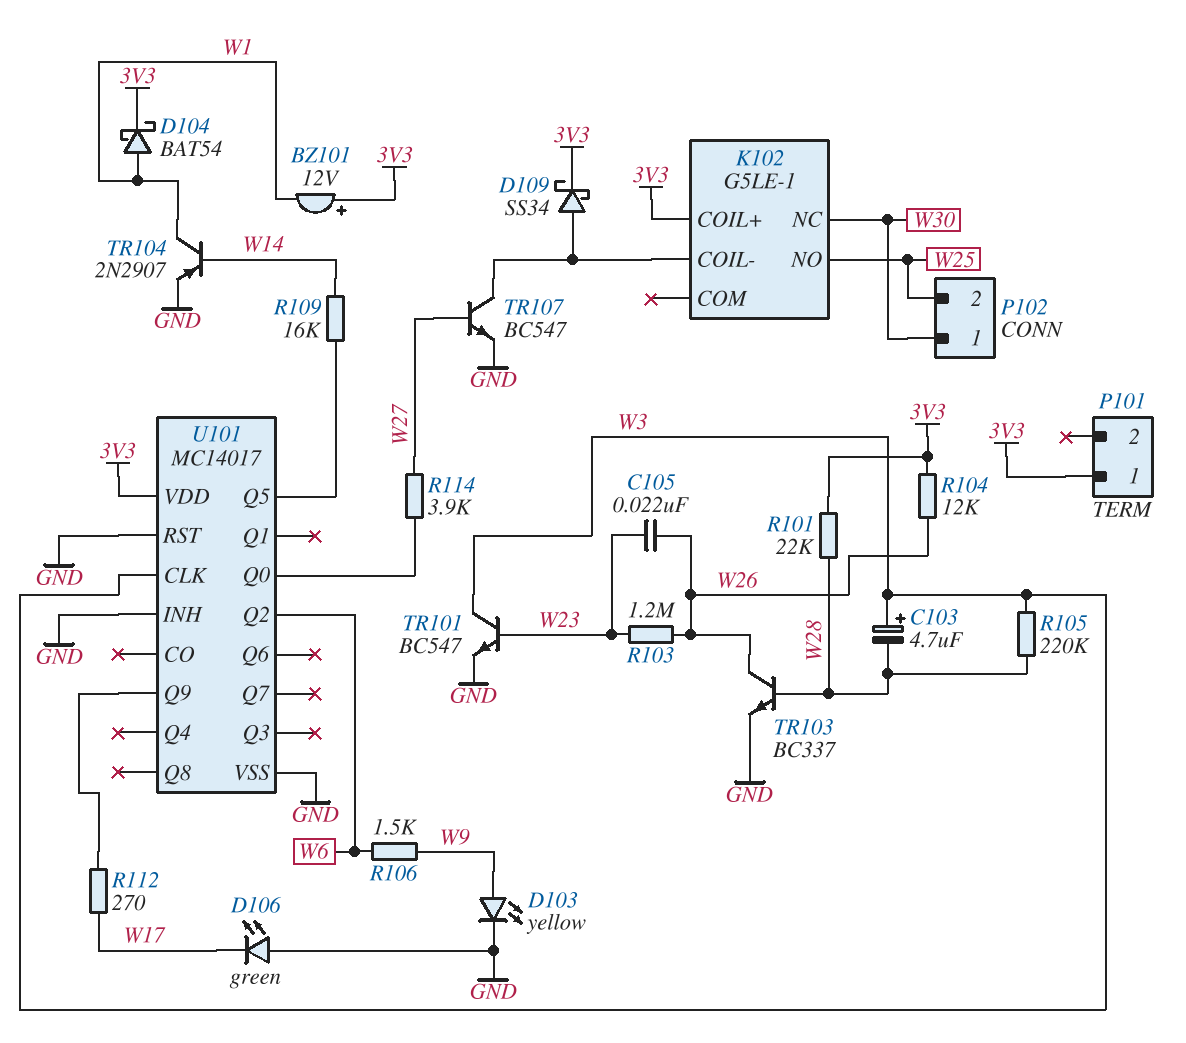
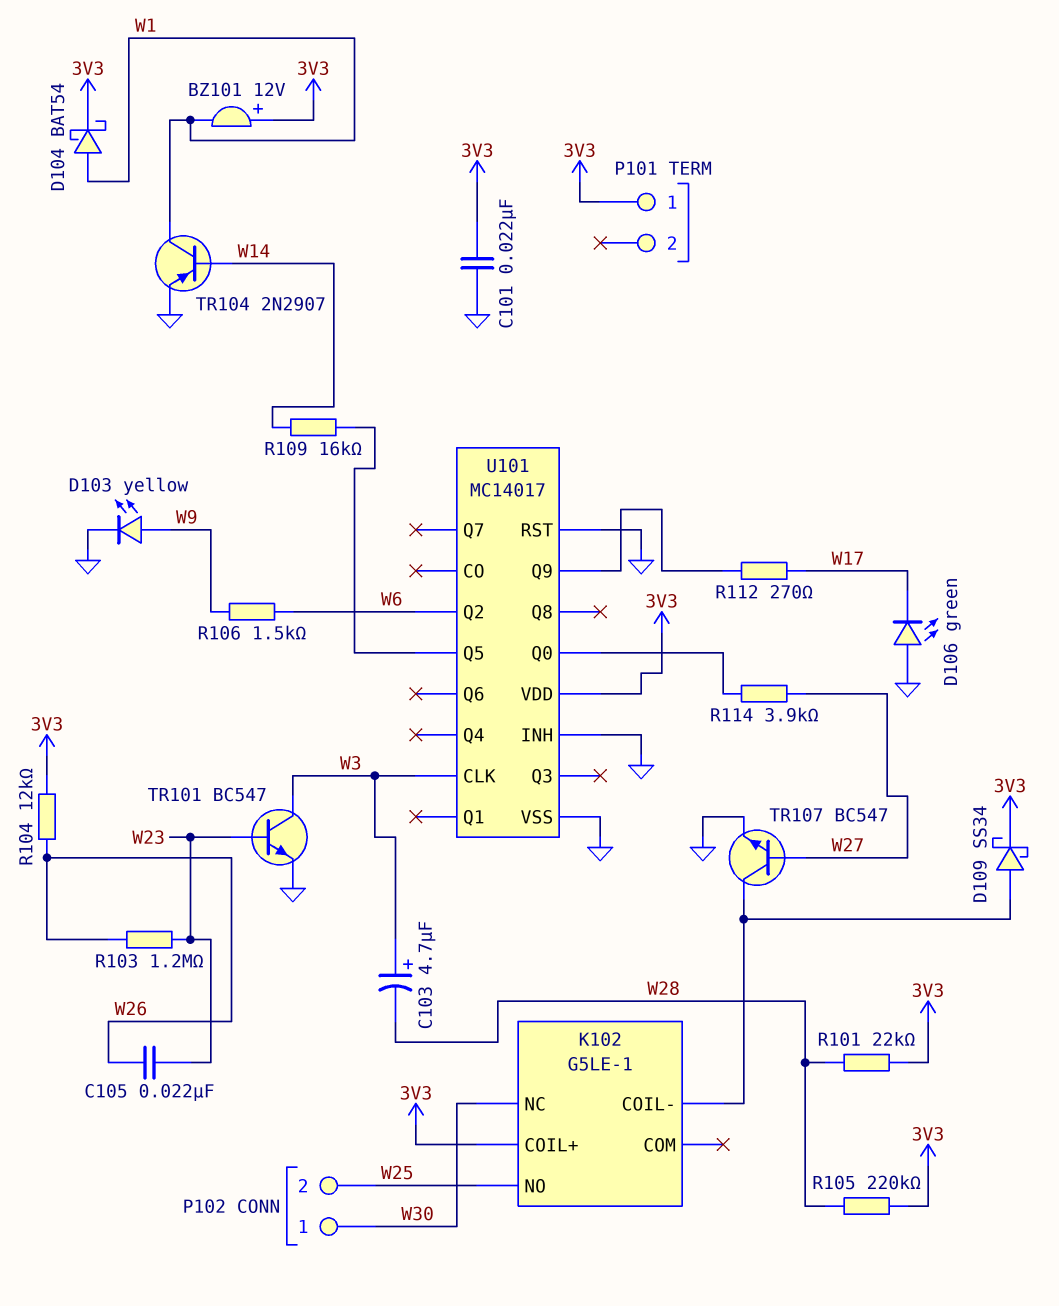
C101: none -> 22nF (3V3, GND)
R105: 220k (W3, W28) -> 220k (3V3, W28)
TR103: NPN BC337 (B W28, C W26, E GND) -> none

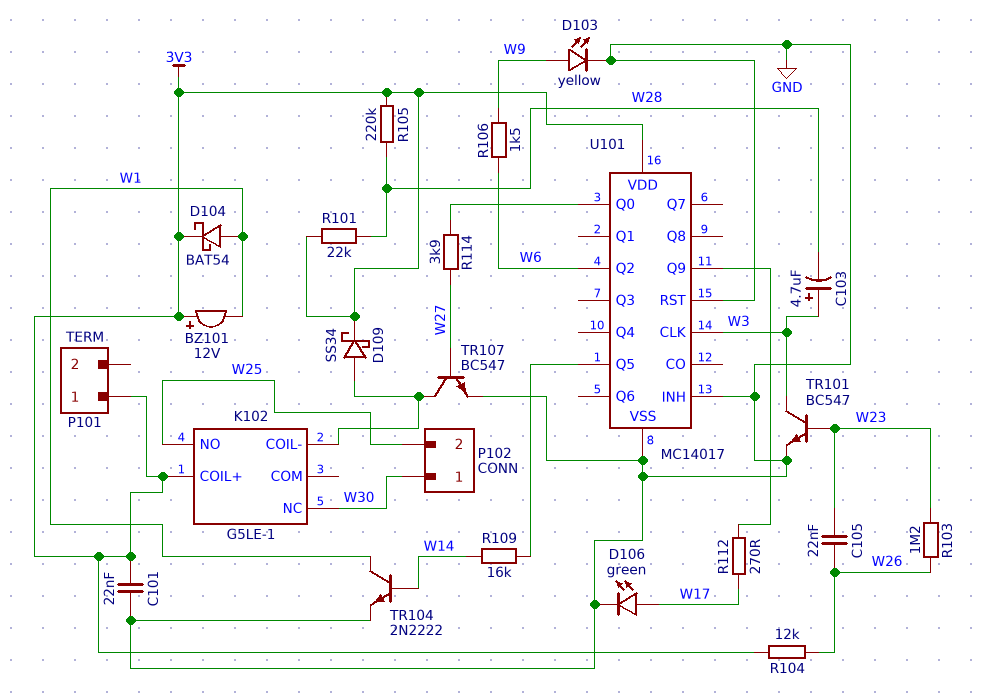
D106: LED green (A GND, K W17) -> LED green (A W17, K GND)
TR104: PNP 2N2907 (B W14, C W1, E GND) -> NPN 2N2222 (B W14, C W1, E GND)

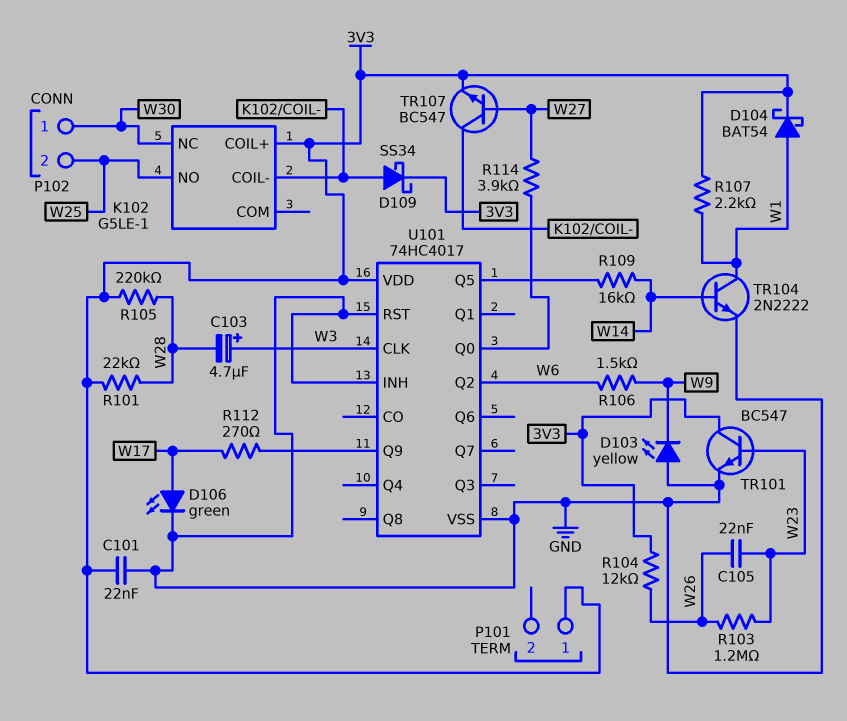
BZ101: buzzer 12V (plus 3V3, minus W1) -> none
D103: LED yellow (A W9, K GND) -> LED yellow (A GND, K W9)
R107: none -> 2.2k (3V3, W1)
TR101: NPN BC547 (B W23, C W3, E GND) -> NPN BC547 (B W23, C 3V3, E GND)
TR107: NPN BC547 (B W27, C K102/COIL-, E GND) -> NPN BC547 (B W27, C K102/COIL-, E 3V3)
U101: MC14017 -> 74HC4017

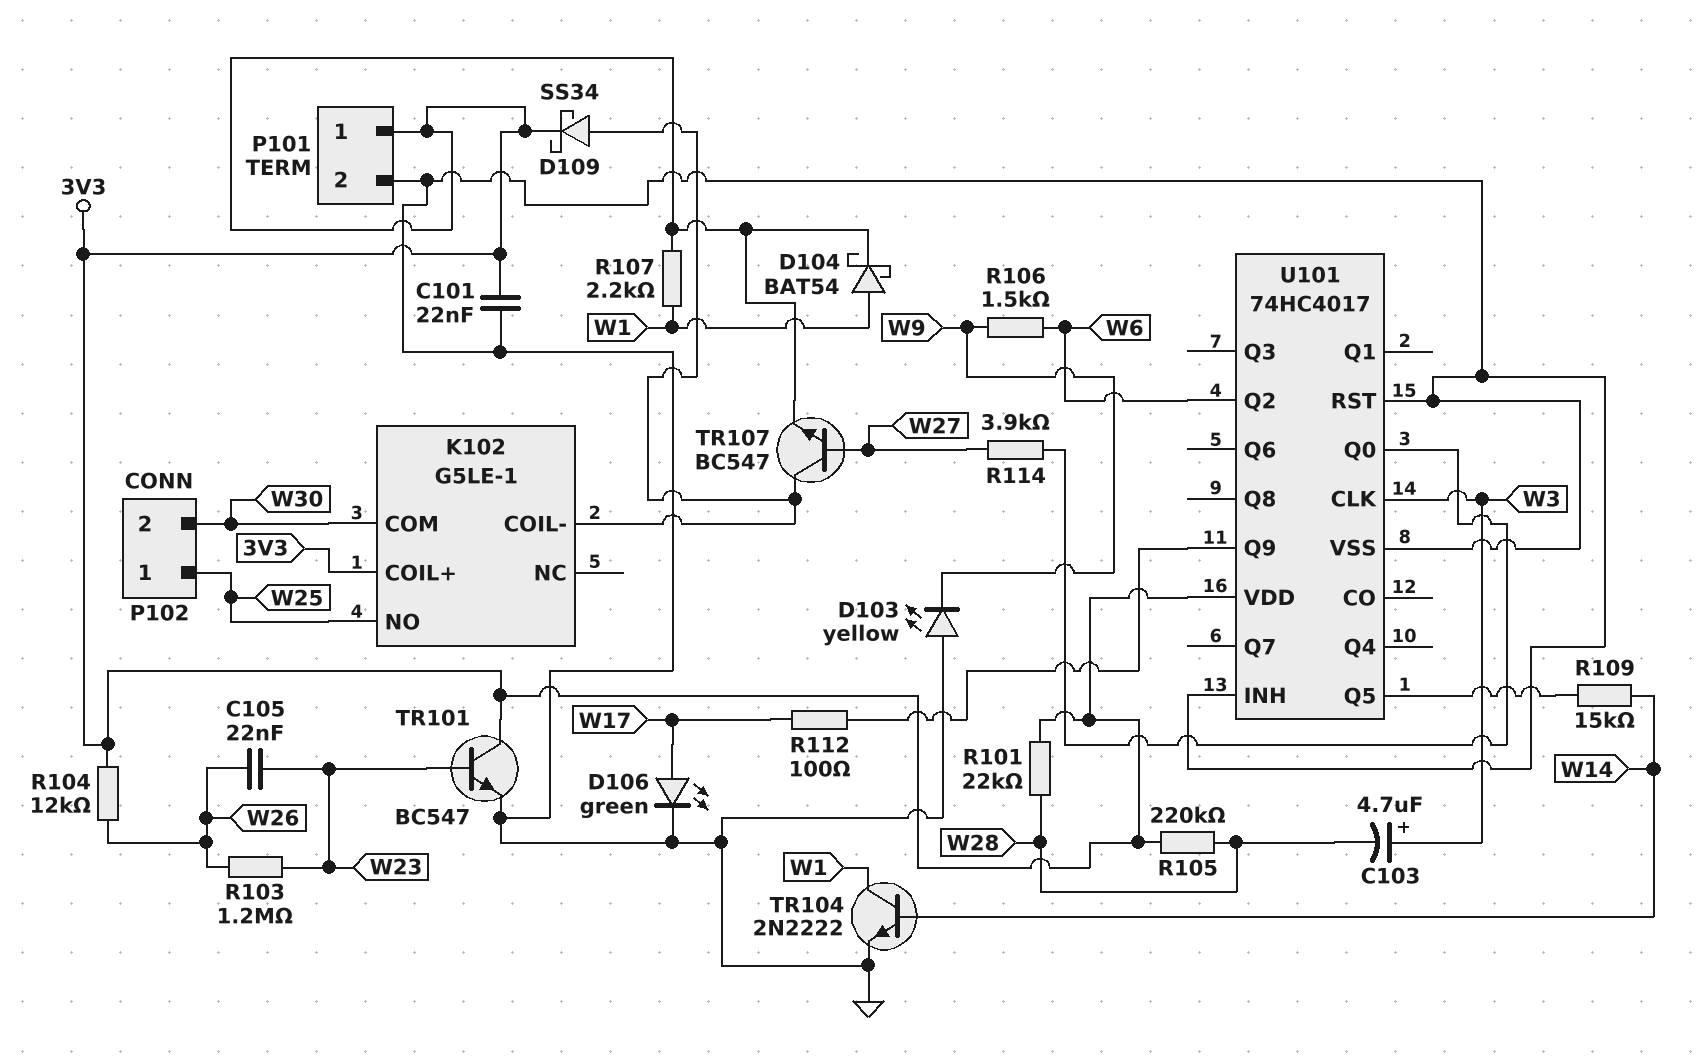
K102 pin COM: none -> W30
K102 pin NC: W30 -> none
P101 pin 2: none -> GND
P102 pin 1: W30 -> W25
P102 pin 2: W25 -> W30
R109: 16k (U101/Q5, W14) -> 15k (U101/Q5, W14)
R112: 270 (U101/Q9, W17) -> 100 (U101/Q9, W17)

